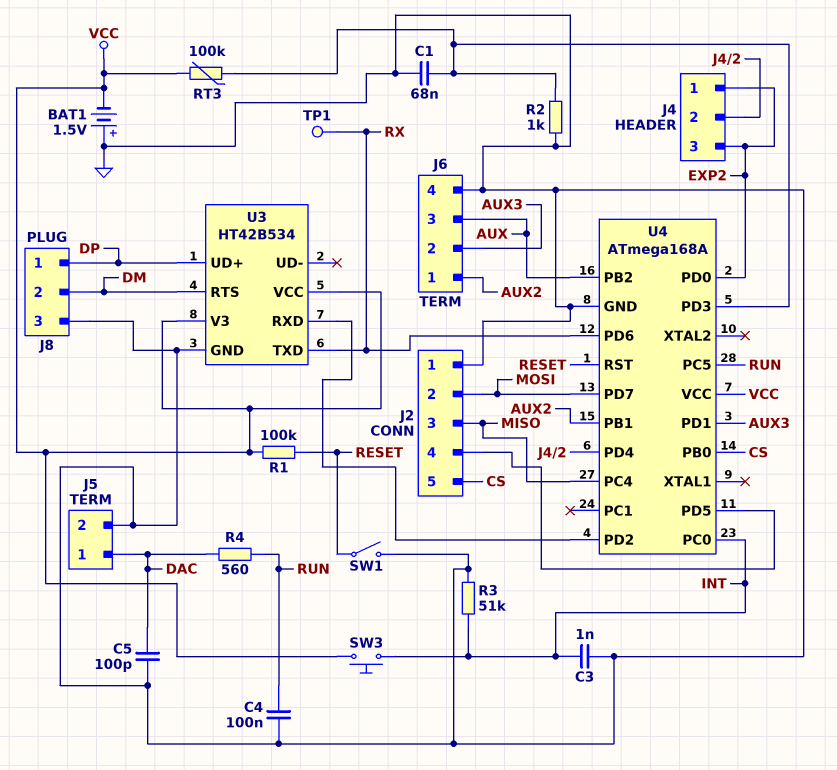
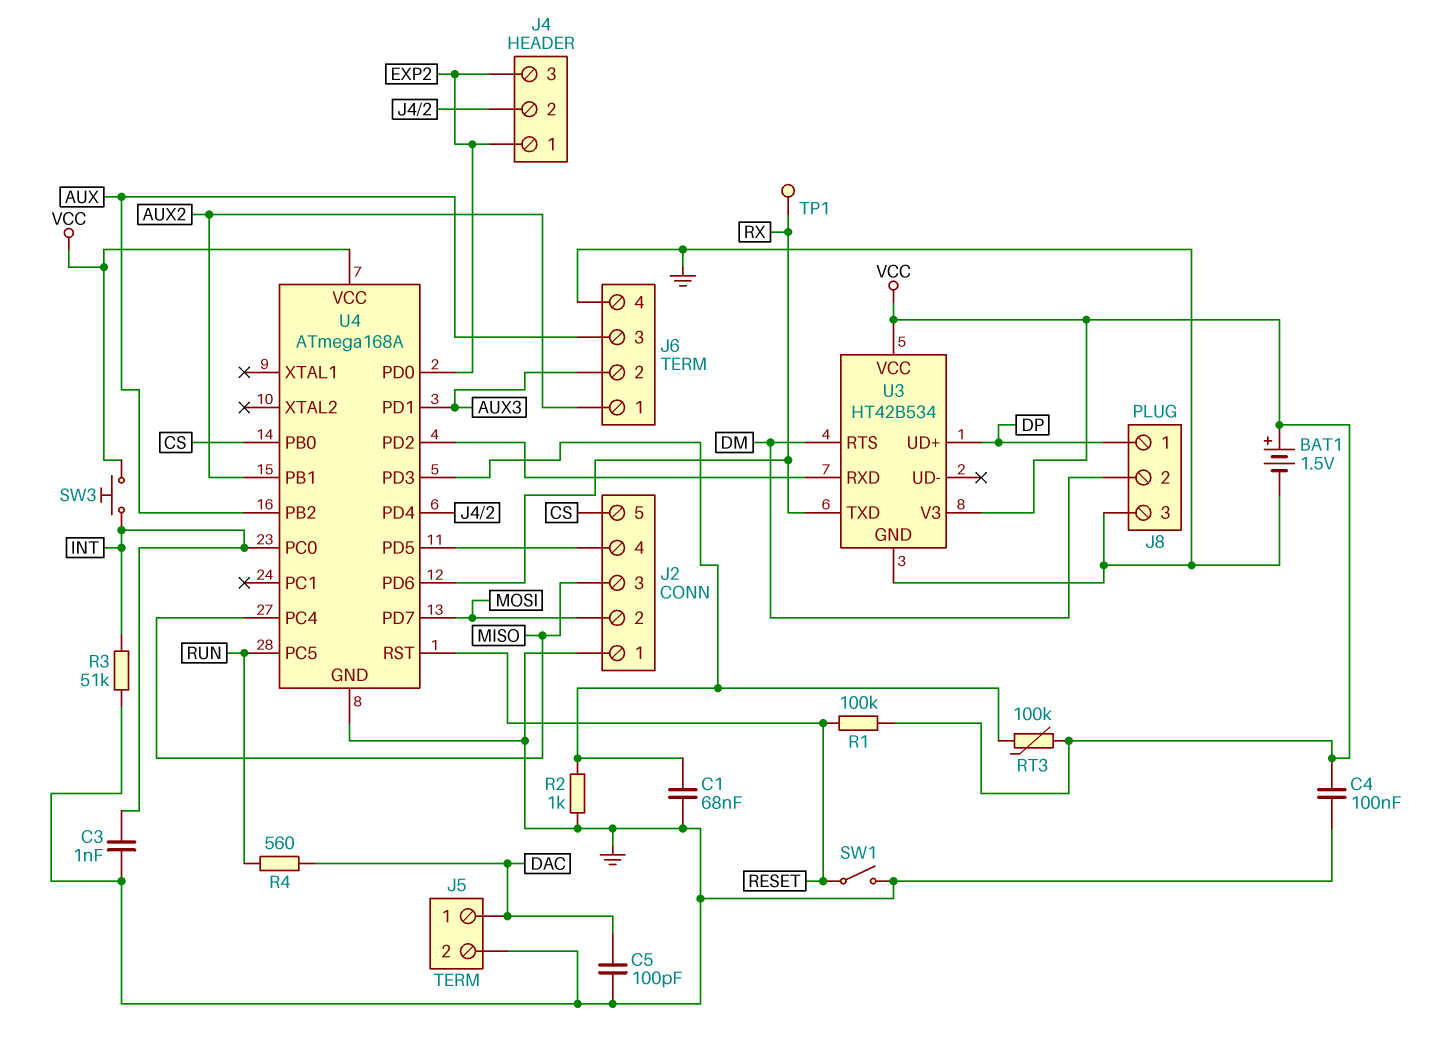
BAT1: 1.5V (plus GND, minus VCC) -> 1.5V (plus VCC, minus GND)
C4: 100nF (GND, RUN) -> 100nF (GND, VCC)

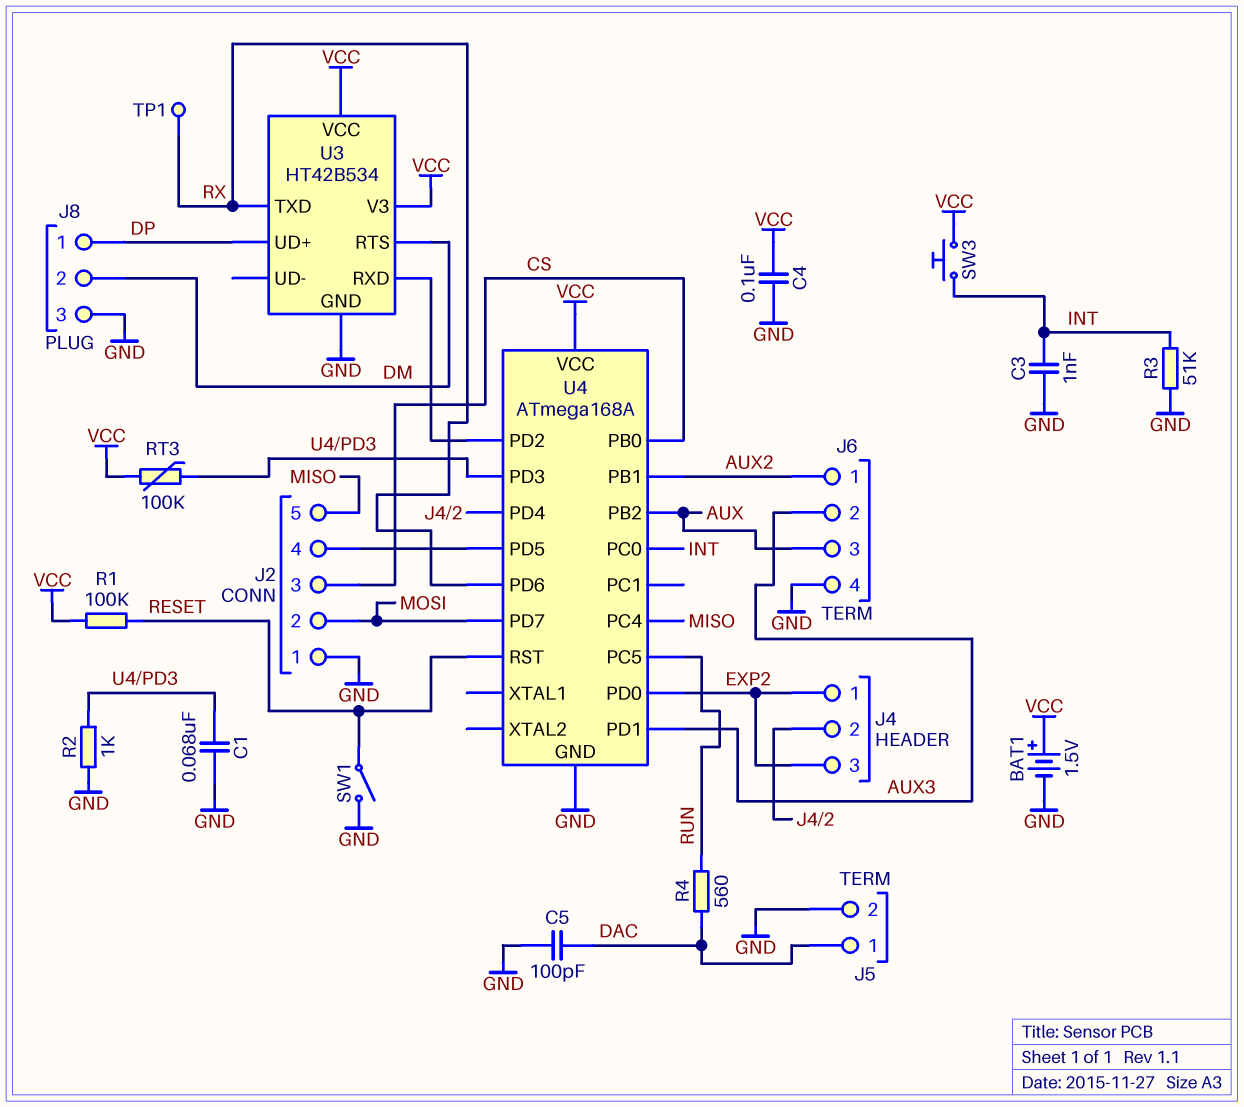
J2 pin 3: MISO -> CS
J2 pin 5: CS -> MISO

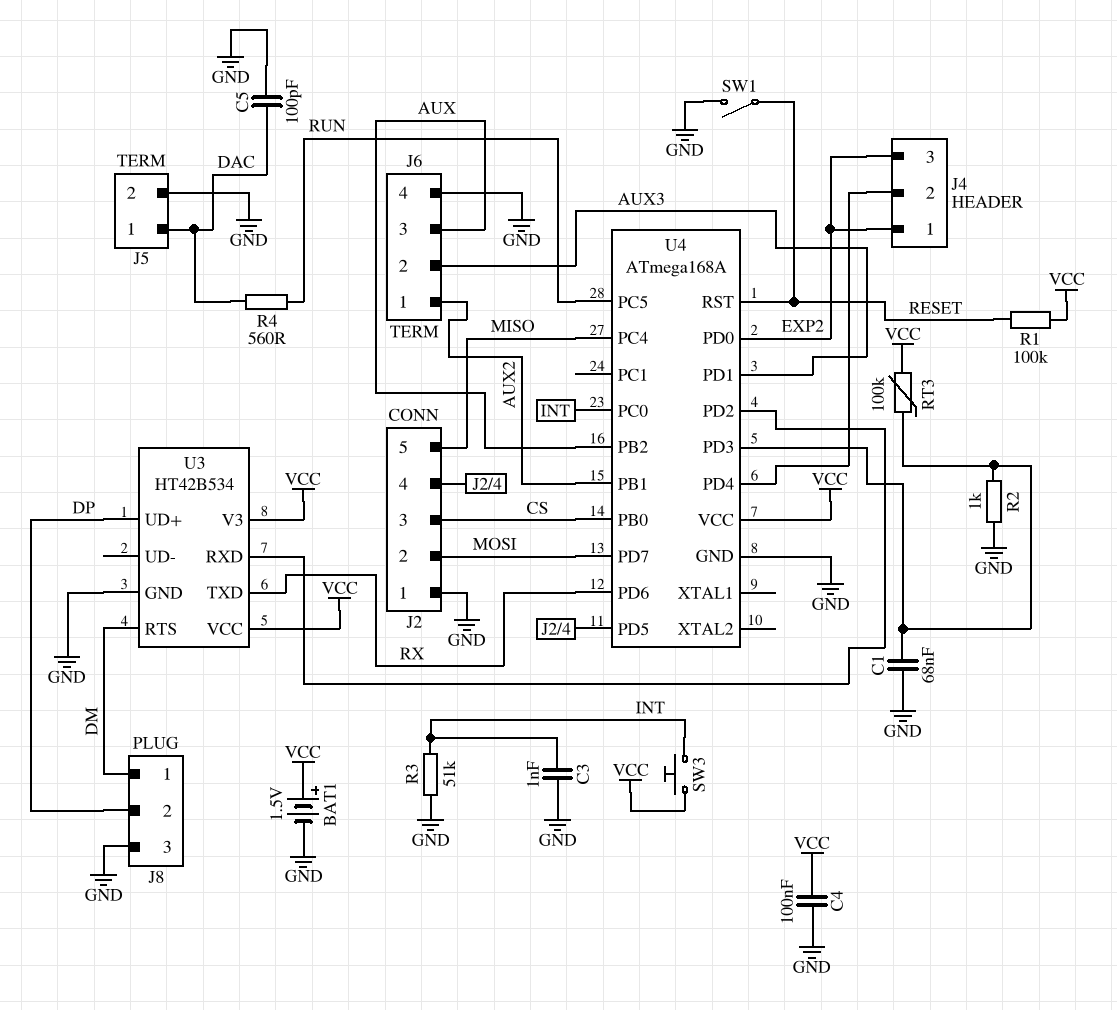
J8 pin 1: DP -> DM
J8 pin 2: DM -> DP
TP1: test point (RX) -> none

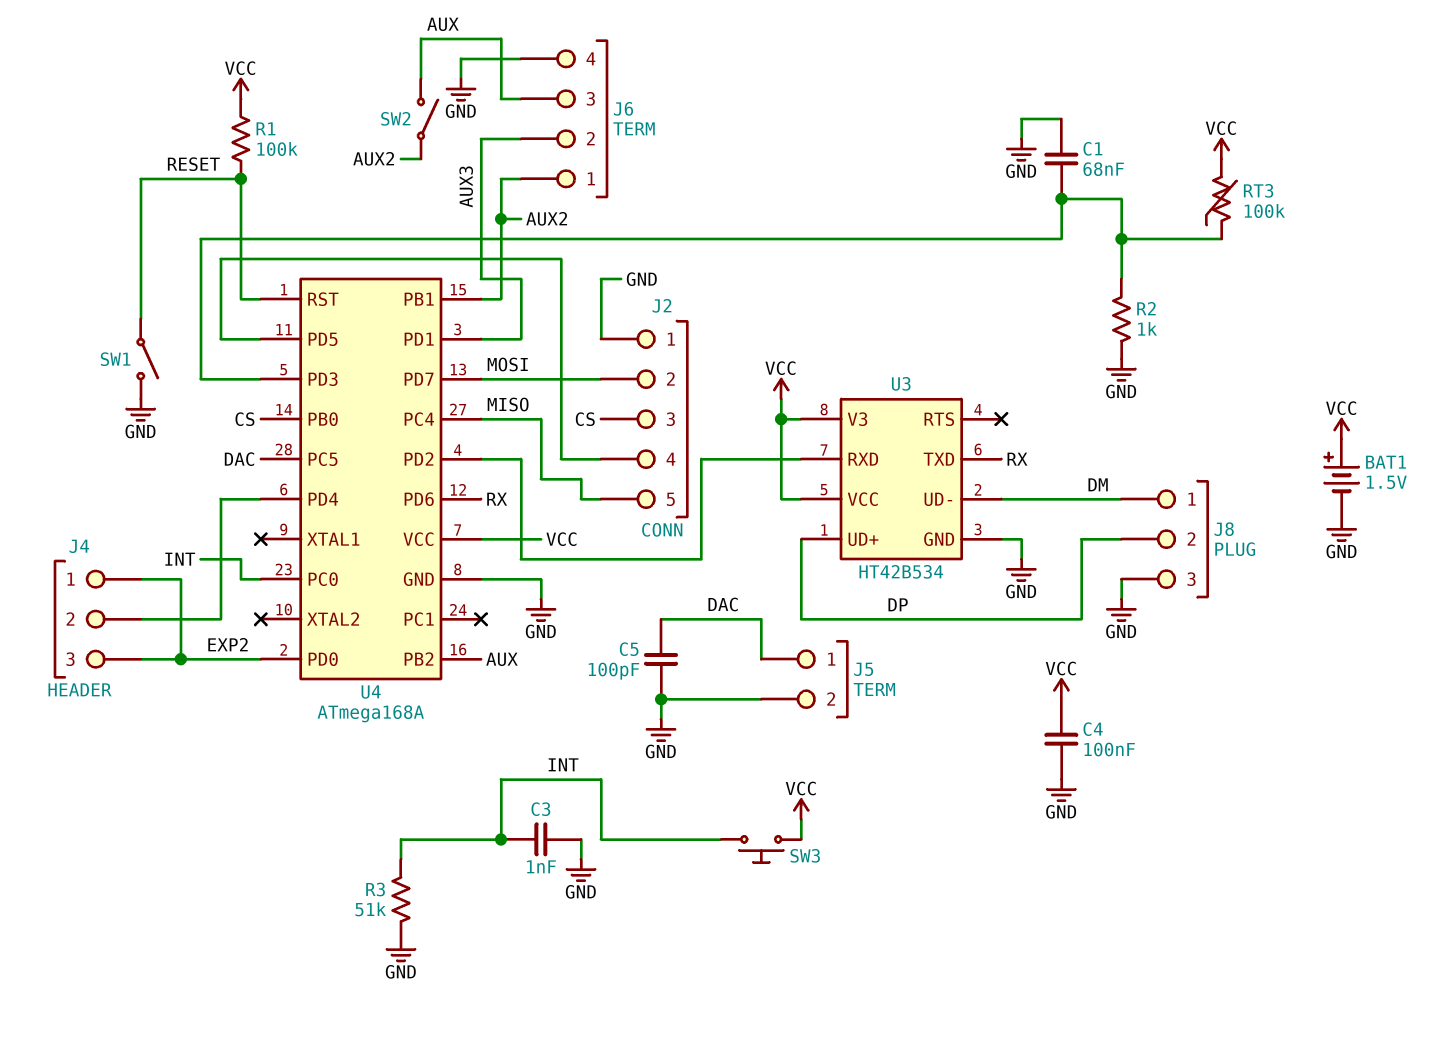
R4: 560 (DAC, RUN) -> none
SW2: none -> switch (AUX, AUX2)
U3 pin RTS: DM -> none
U3 pin UD-: none -> DM
U4 pin PC5: RUN -> DAC

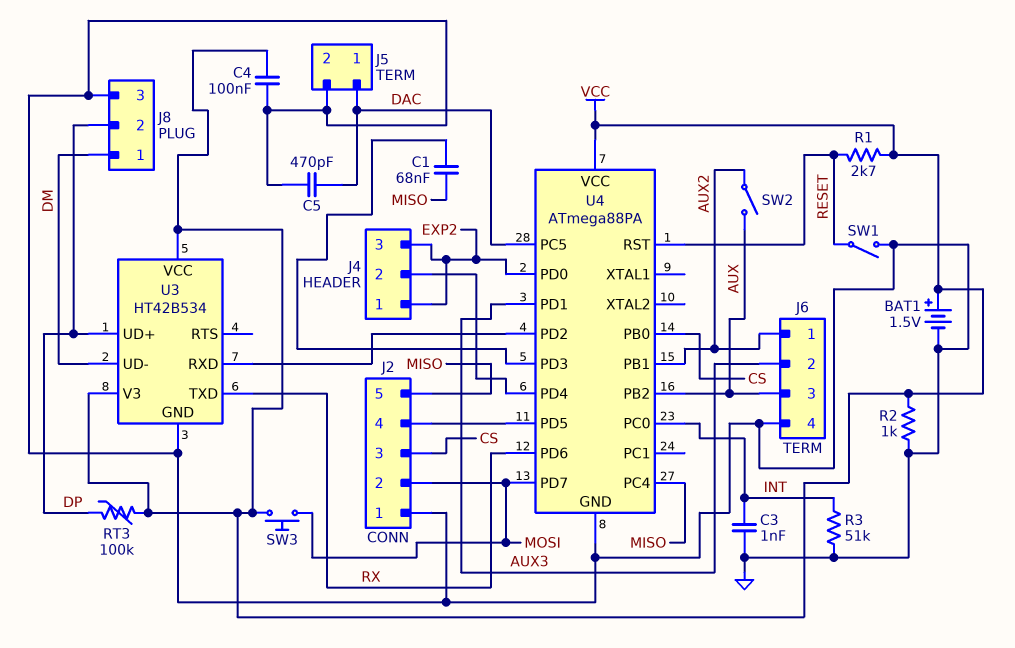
C1: 68nF (GND, U4/PD3) -> 68nF (MISO, U4/PD3)
C5: 100pF (DAC, GND) -> 470pF (DAC, GND)
R1: 100k (RESET, VCC) -> 2.7k (RESET, VCC)
R2: 1k (GND, U4/PD3) -> 1k (GND, VCC)
RT3: 100k (U4/PD3, VCC) -> 100k (DP, VCC)
SW3: button (INT, VCC) -> button (MOSI, VCC)
U4: ATmega168A -> ATmega88PA

